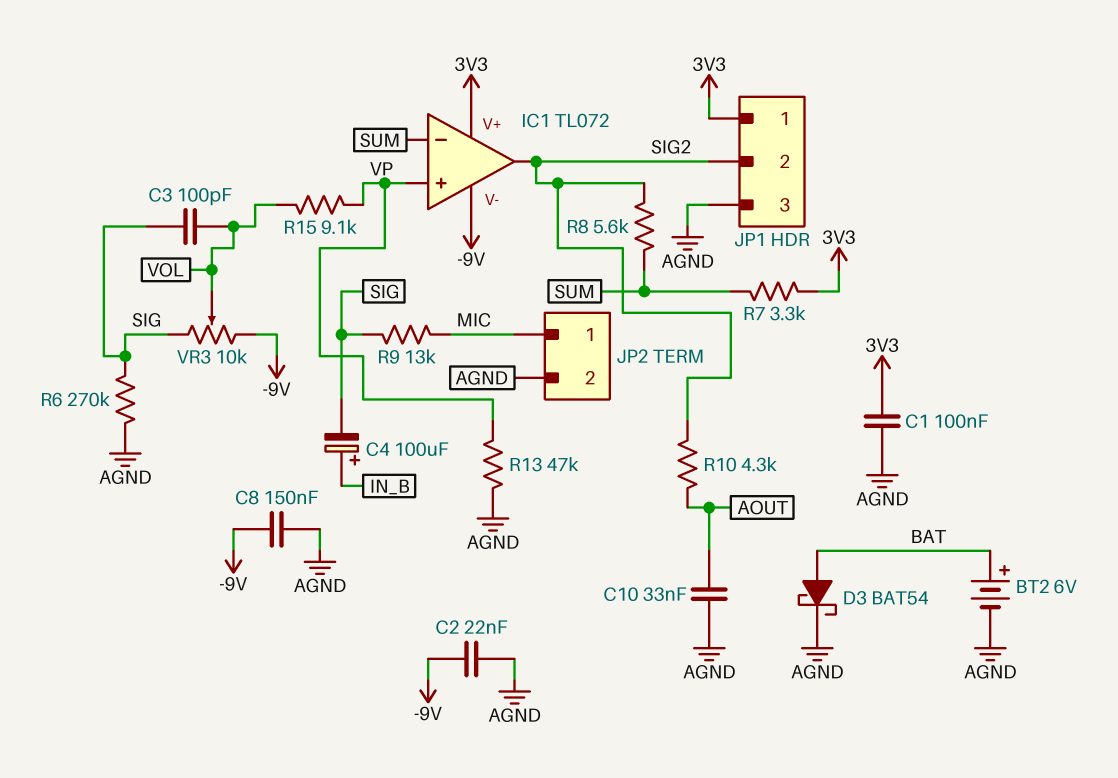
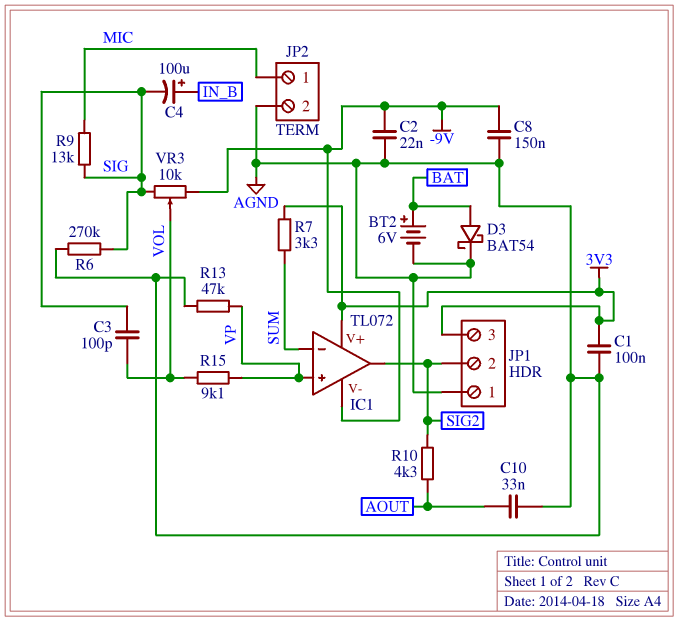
JP1 pin 1: 3V3 -> AGND
JP1 pin 3: AGND -> 3V3
R8: 5.6k (SIG2, SUM) -> none

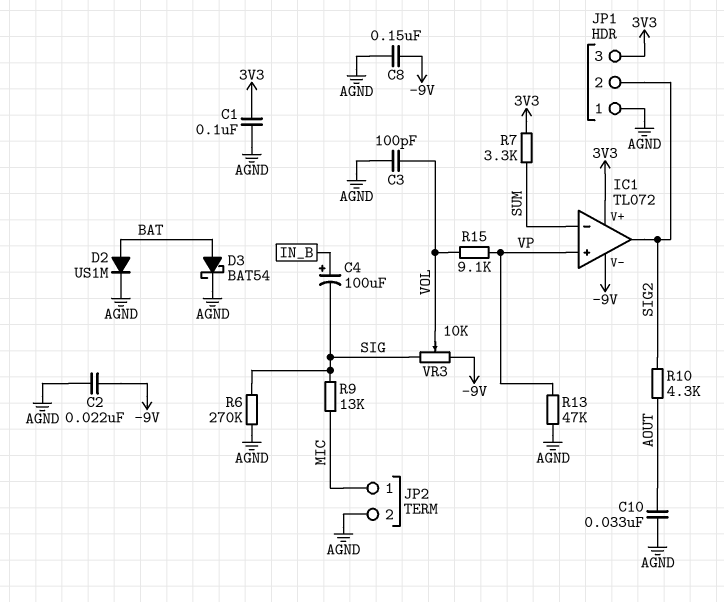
BT2: 6V (plus BAT, minus AGND) -> none
C3: 100pF (SIG, VOL) -> 100pF (AGND, VOL)
D2: none -> diode US1M (A BAT, K AGND)

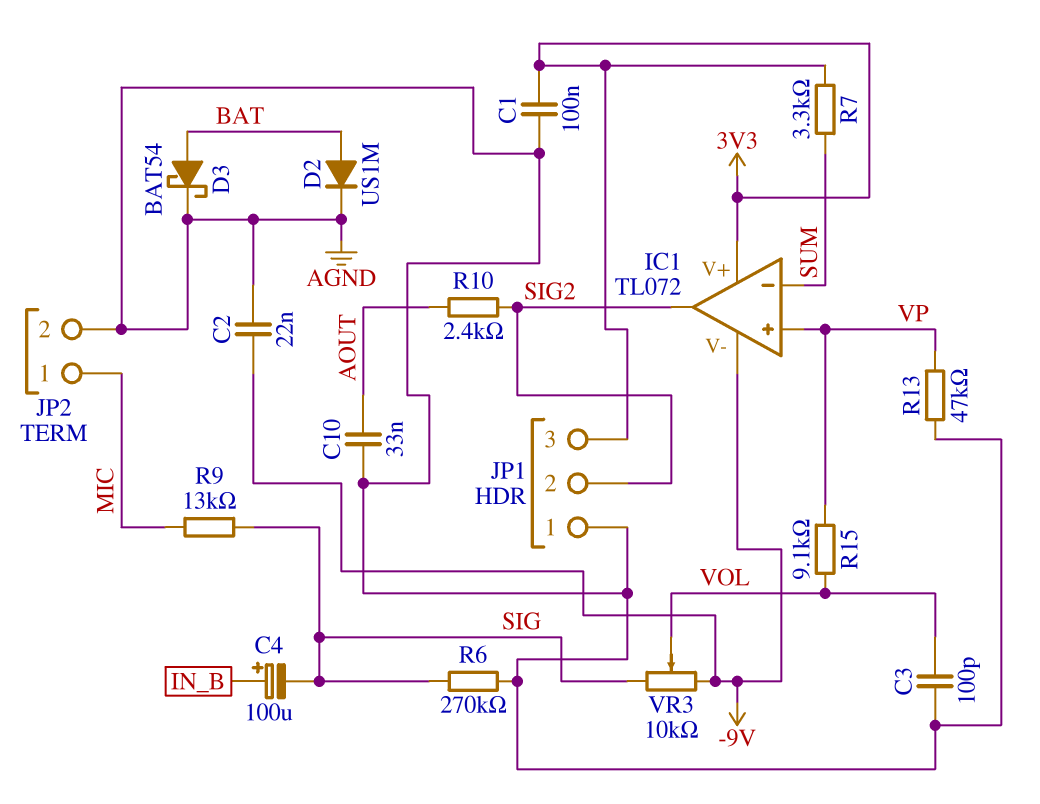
C8: 150nF (-9V, AGND) -> none
R10: 4.3k (AOUT, SIG2) -> 2.4k (AOUT, SIG2)

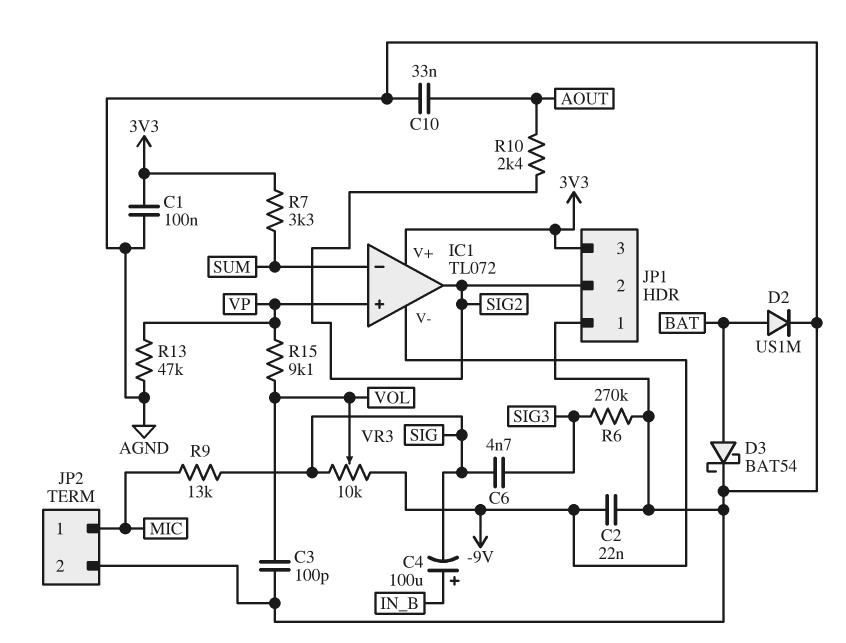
C6: none -> 4.7nF (SIG, SIG3)
R6: 270k (AGND, SIG) -> 270k (AGND, SIG3)

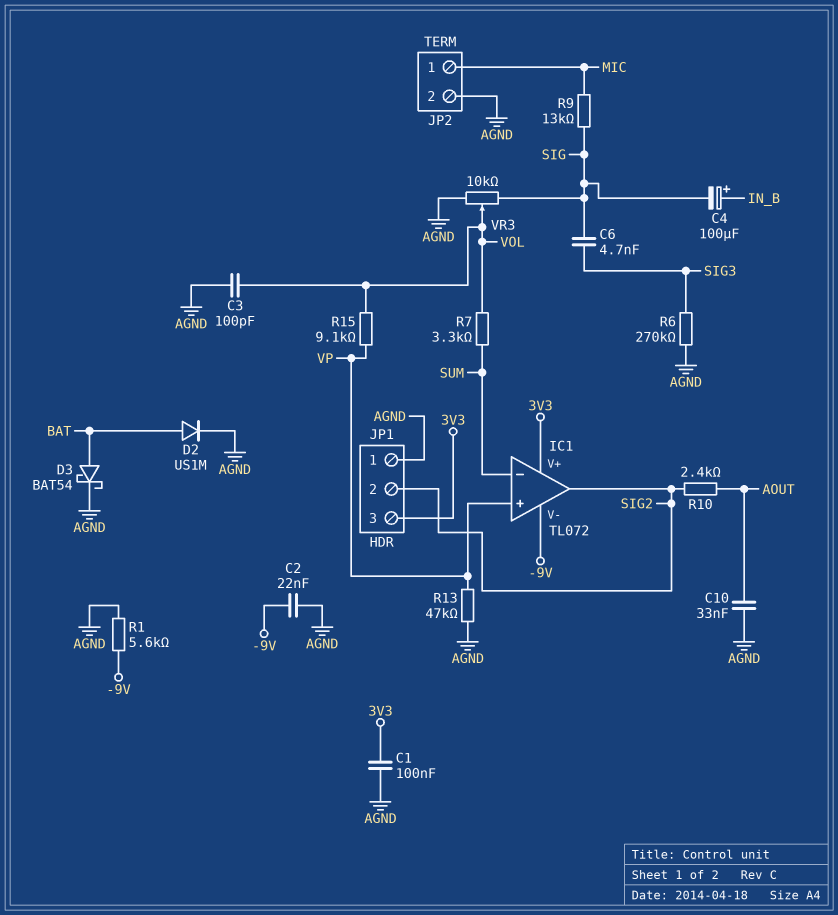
R1: none -> 5.6k (-9V, AGND)
R7: 3.3k (3V3, SUM) -> 3.3k (SUM, VOL)
VR3: 10k (-9V, SIG, wiper VOL) -> 10k (AGND, SIG, wiper VOL)

